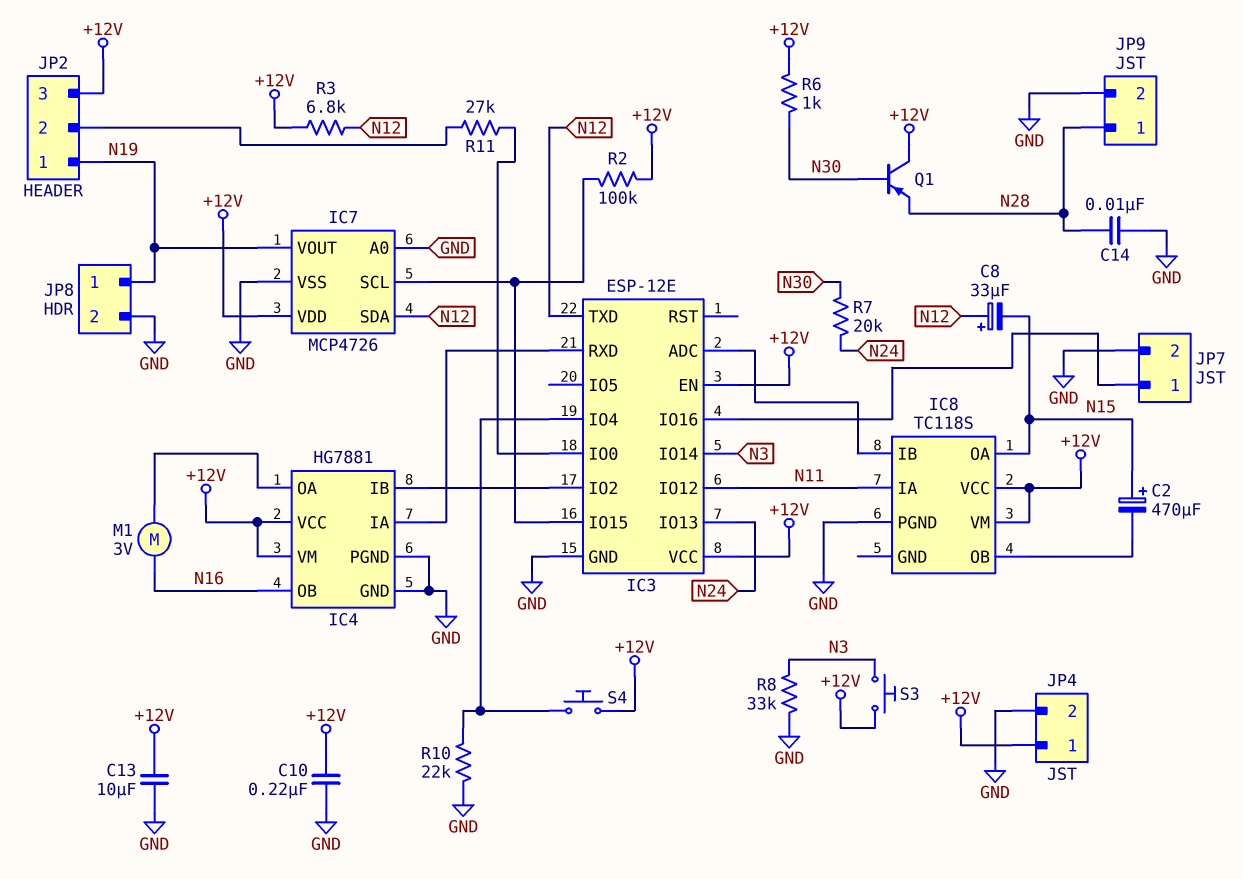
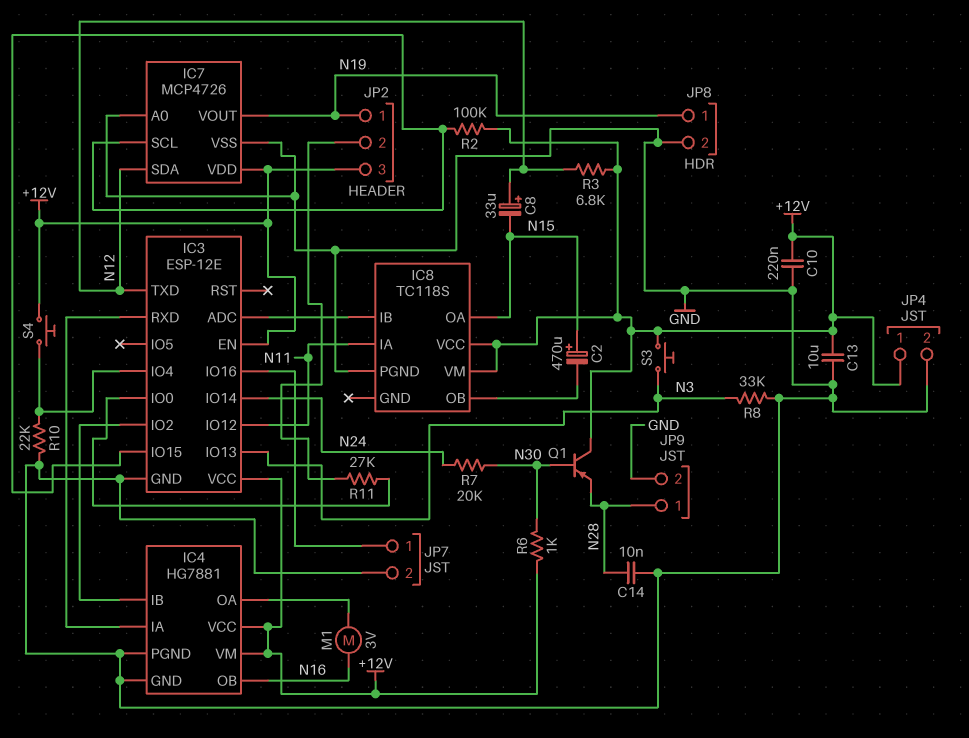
IC3 pin IO13: N24 -> N3
IC3 pin IO14: N3 -> N24

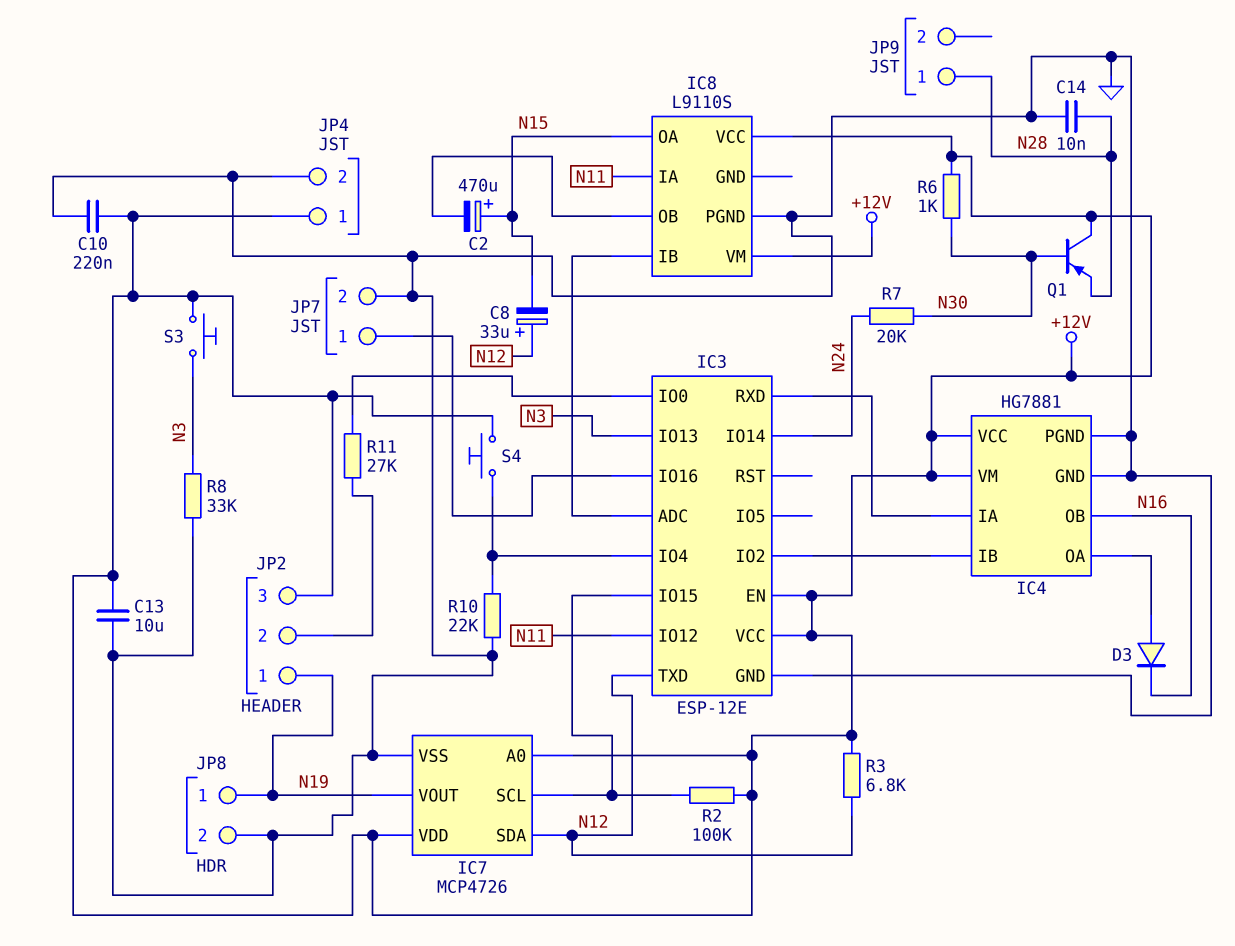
D3: none -> diode (A IC4/OA, K N16)
IC7 pin A0: GND -> +12V
IC8: TC118S -> L9110S
JP9 pin 2: GND -> none
M1: motor 3V (IC4/OA, N16) -> none

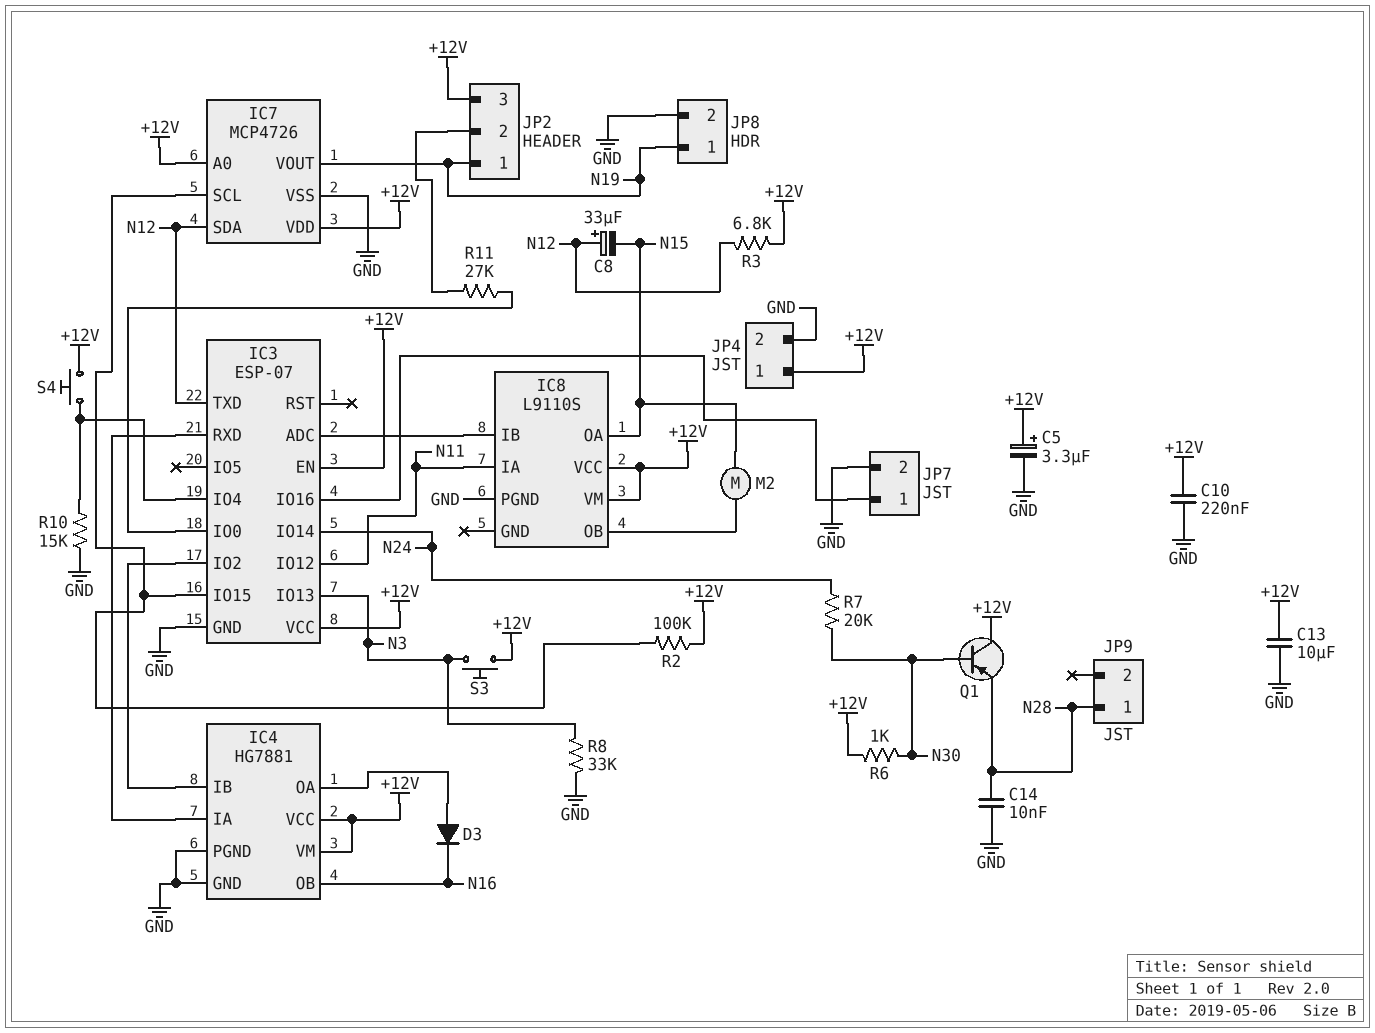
C2: 470uF (plus N15, minus IC8/OB) -> none
C5: none -> 3.3uF (plus +12V, minus GND)
IC3: ESP-12E -> ESP-07
M2: none -> motor (IC8/OB, N15)
R10: 22k (GND, IC3/IO4) -> 15k (GND, IC3/IO4)

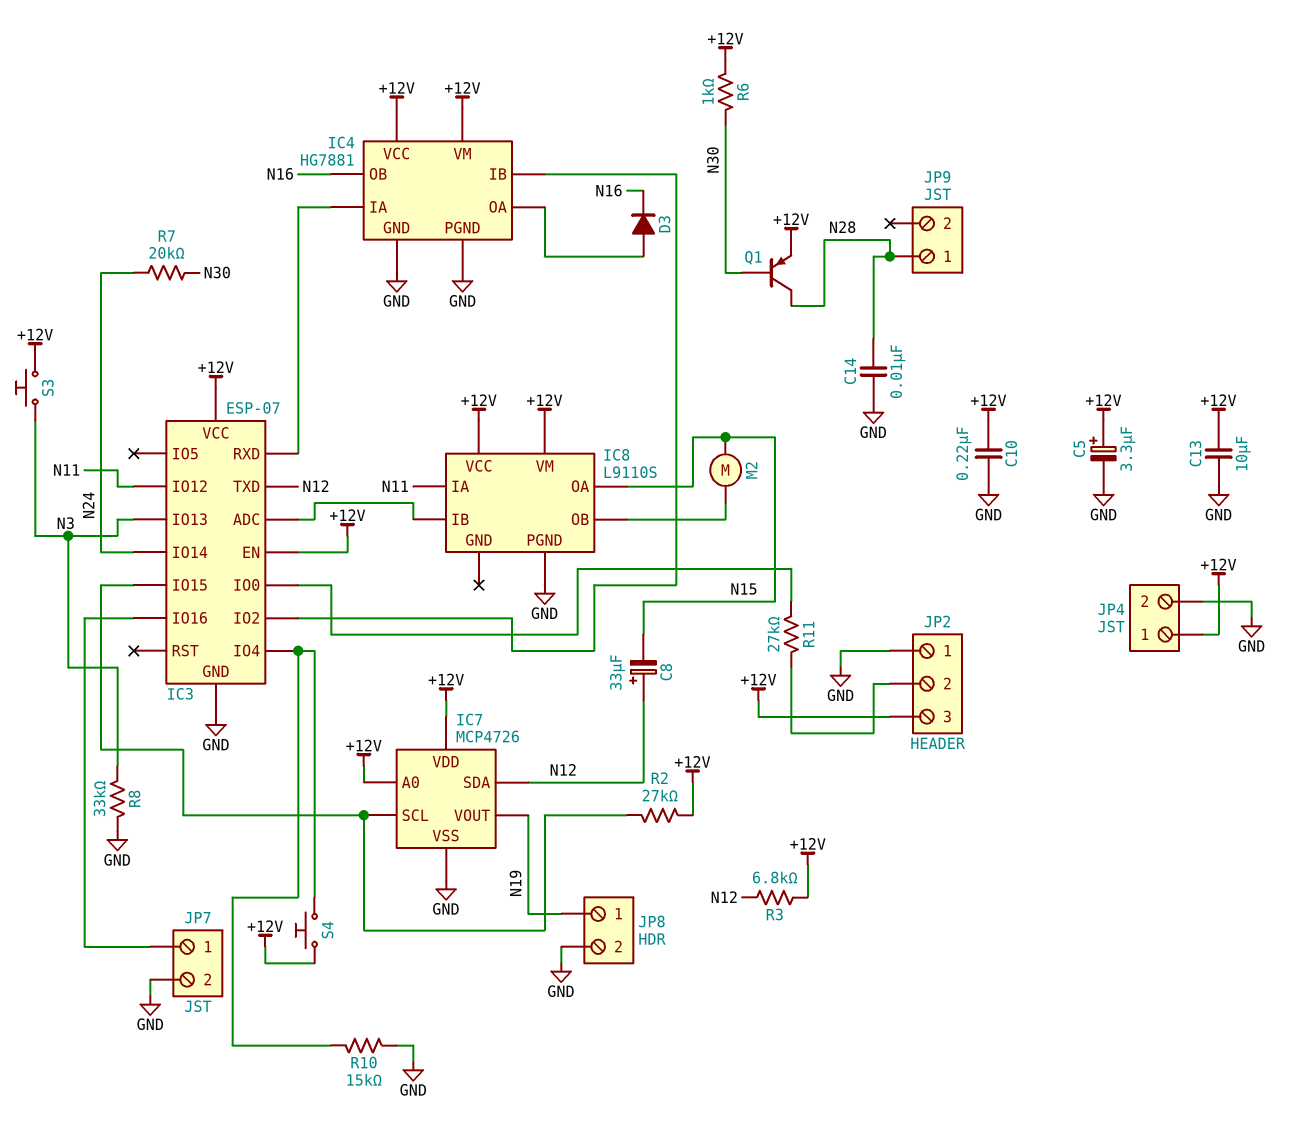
JP2 pin 1: N19 -> GND
Q1: PNP (B N30, C +12V, E N28) -> PNP (B N30, C N28, E +12V)
R2: 100k (+12V, IC3/IO15) -> 27k (+12V, IC3/IO15)

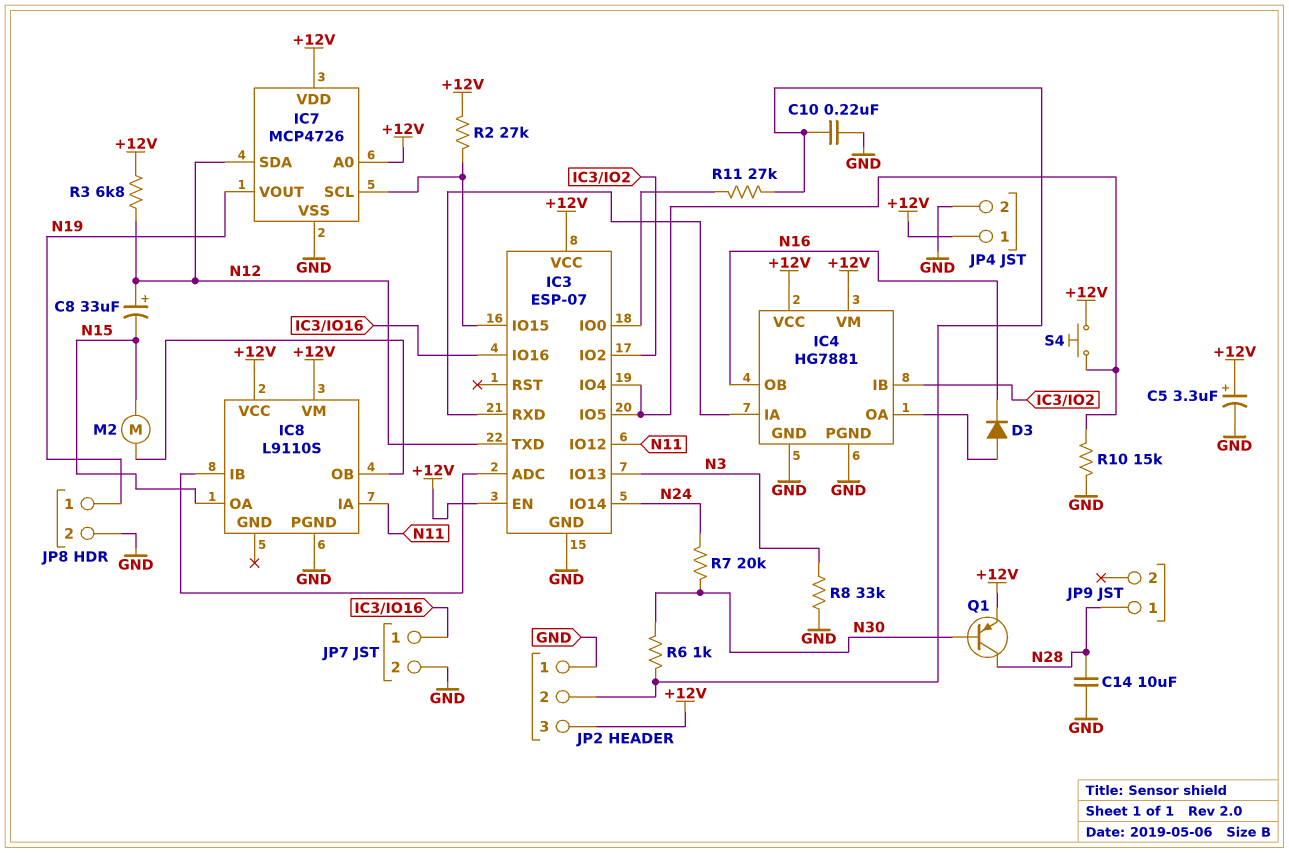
C10: 220nF (+12V, GND) -> 220nF (GND, JP2/2)
C13: 10uF (+12V, GND) -> none
C14: 10nF (GND, N28) -> 10uF (GND, N28)
IC3 pin IO5: none -> IC3/IO4
R6: 1k (+12V, N30) -> 1k (JP2/2, N30)
S3: button (+12V, N3) -> none

